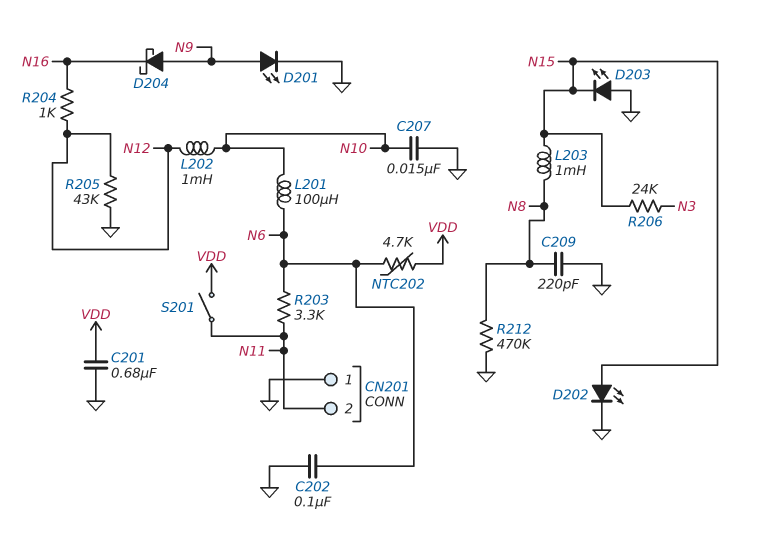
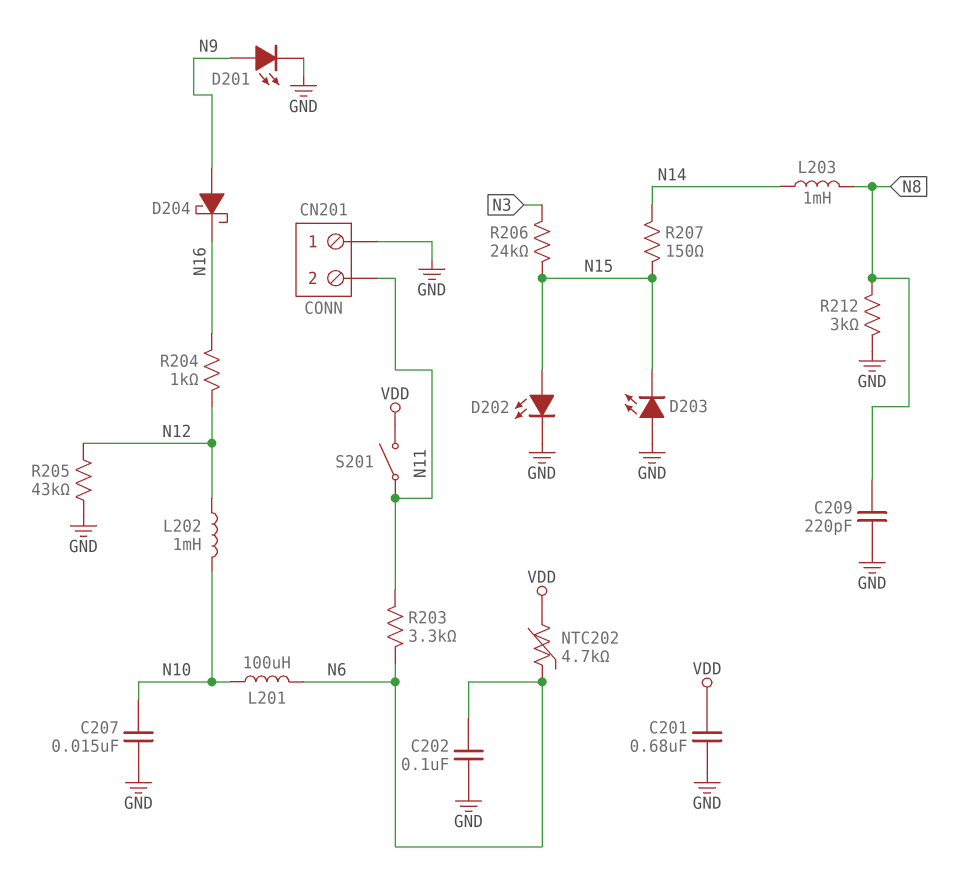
L203: 1mH (N8, N15) -> 1mH (N8, N14)
R207: none -> 150 (N14, N15)
R212: 470k (GND, N8) -> 3k (GND, N8)

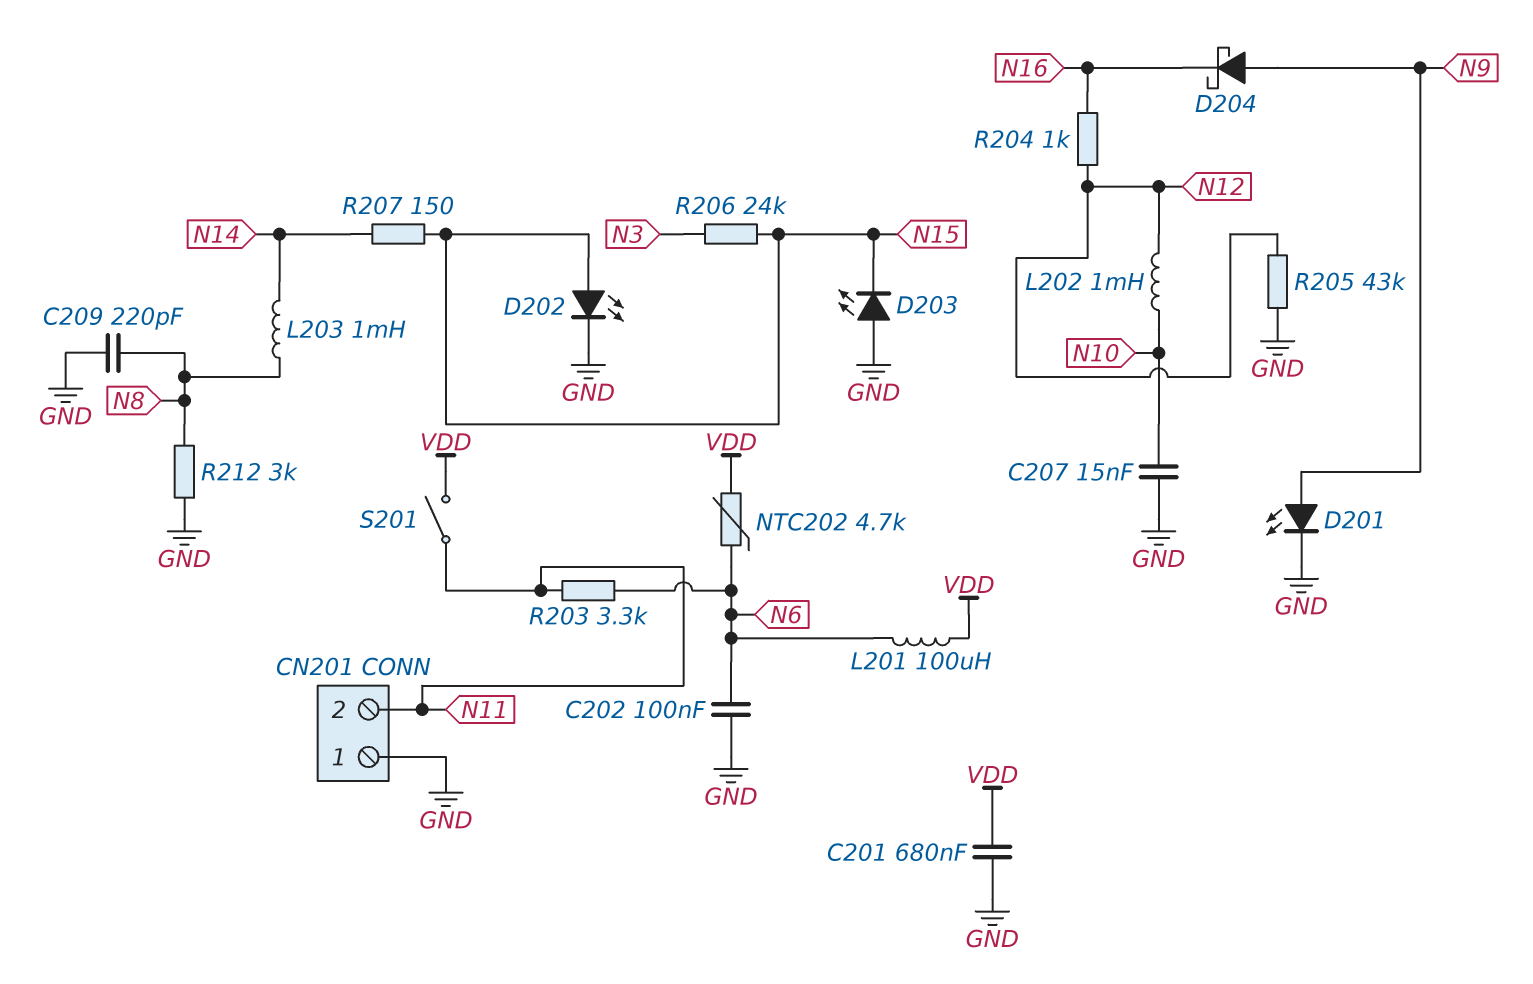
L201: 100uH (N6, N10) -> 100uH (N6, VDD)

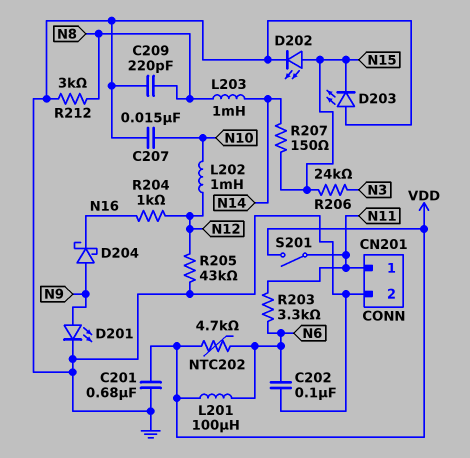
CN201 pin 1: GND -> N11
CN201 pin 2: N11 -> GND

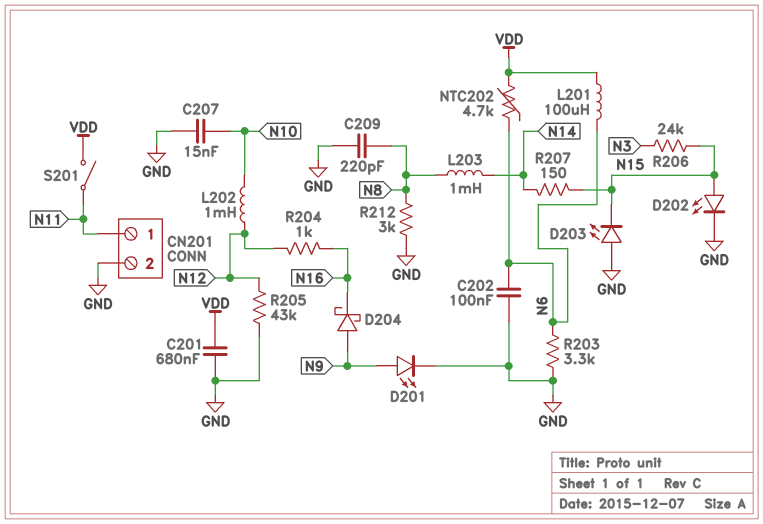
R203: 3.3k (N6, N11) -> 3.3k (GND, N6)

